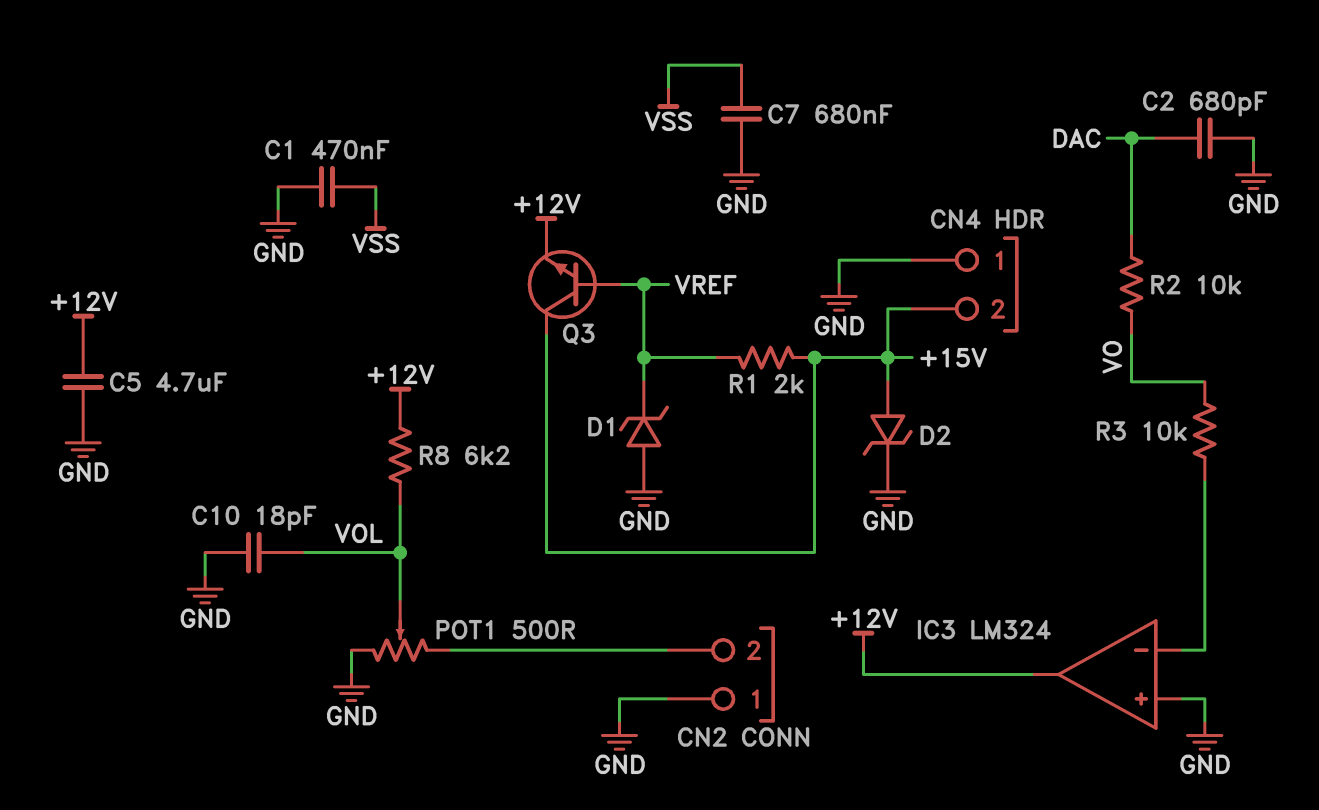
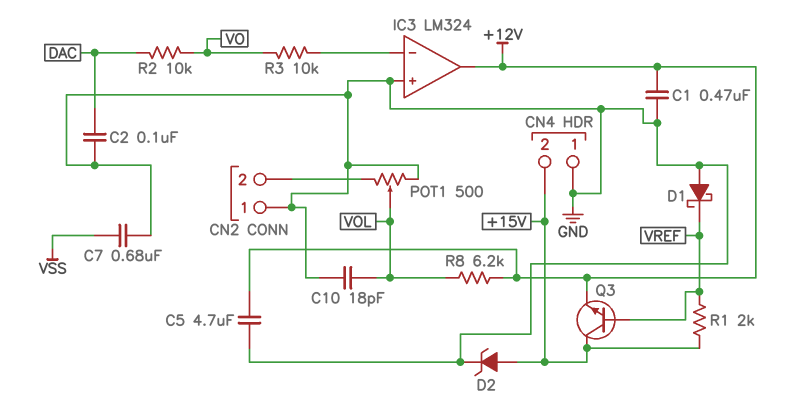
C1: 470nF (GND, VSS) -> 470nF (+12V, GND)
C2: 680pF (DAC, GND) -> 100nF (DAC, GND)
D1: zener (A GND, K VREF) -> schottky (A GND, K VREF)

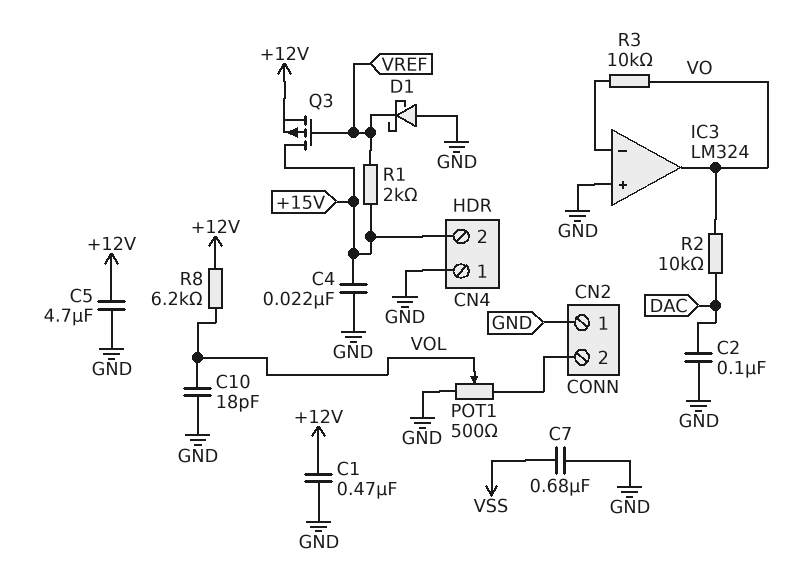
C4: none -> 22nF (+15V, GND)
D2: zener (A +15V, K GND) -> none
IC3 pin out: +12V -> VO
Q3: NPN (B VREF, C +15V, E +12V) -> PMOS (G VREF, D +15V, S +12V)

